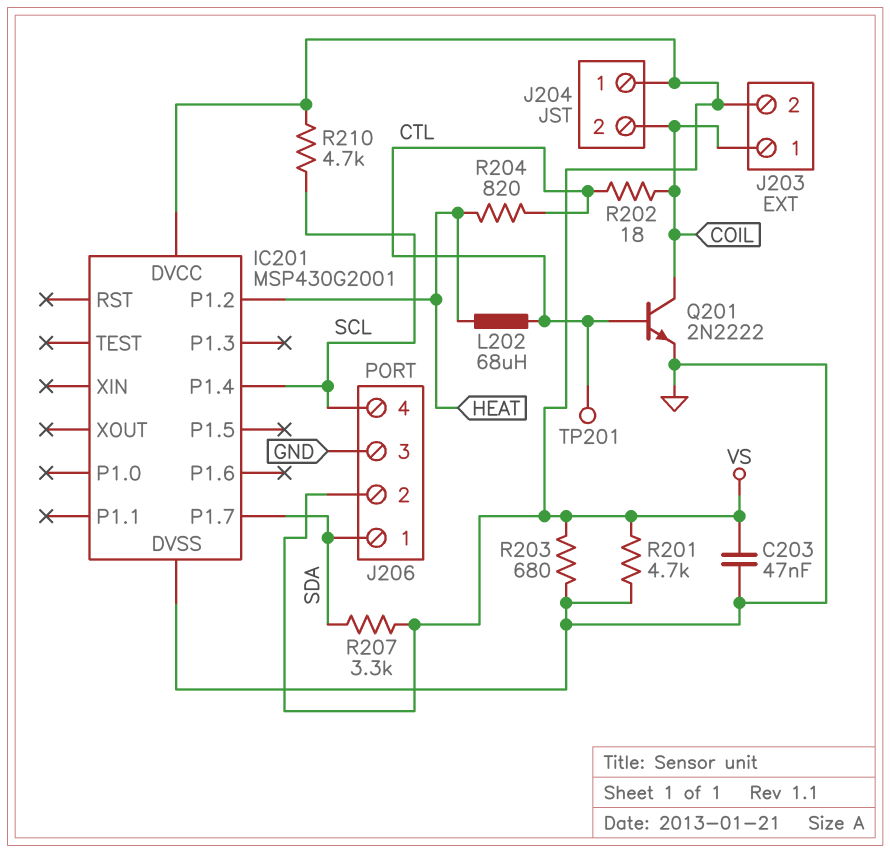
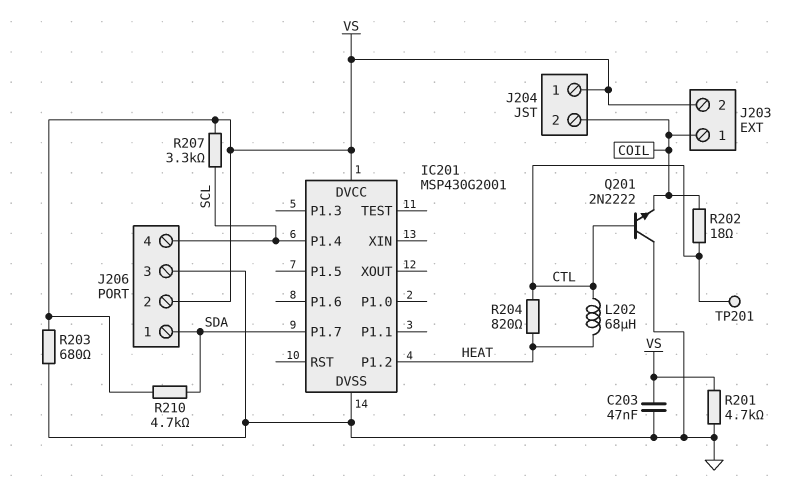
Q201: NPN 2N2222 (B CTL, C COIL, E GND) -> NPN 2N2222 (B CTL, C GND, E COIL)
R207: 3.3k (SDA, VS) -> 3.3k (SCL, VS)
R210: 4.7k (SCL, VS) -> 4.7k (SDA, VS)

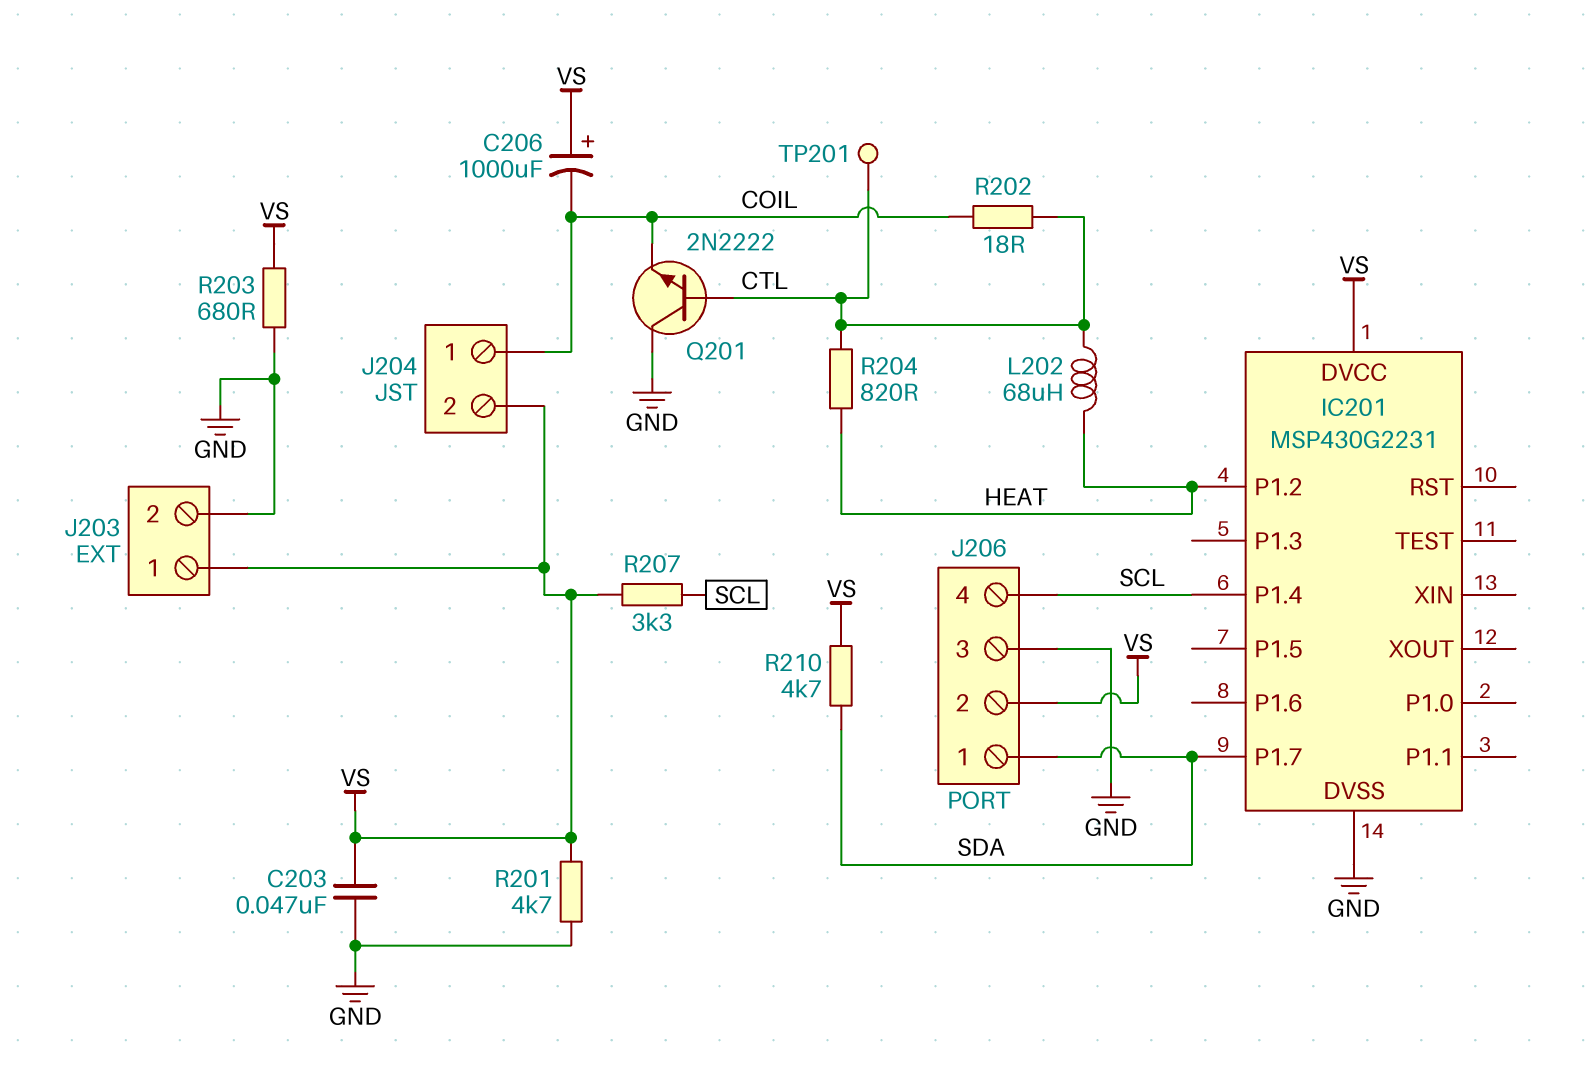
C206: none -> 1000uF (plus VS, minus COIL)
IC201: MSP430G2001 -> MSP430G2231
J203 pin 1: COIL -> VS
J203 pin 2: VS -> GND
J204 pin 1: VS -> COIL
J204 pin 2: COIL -> VS

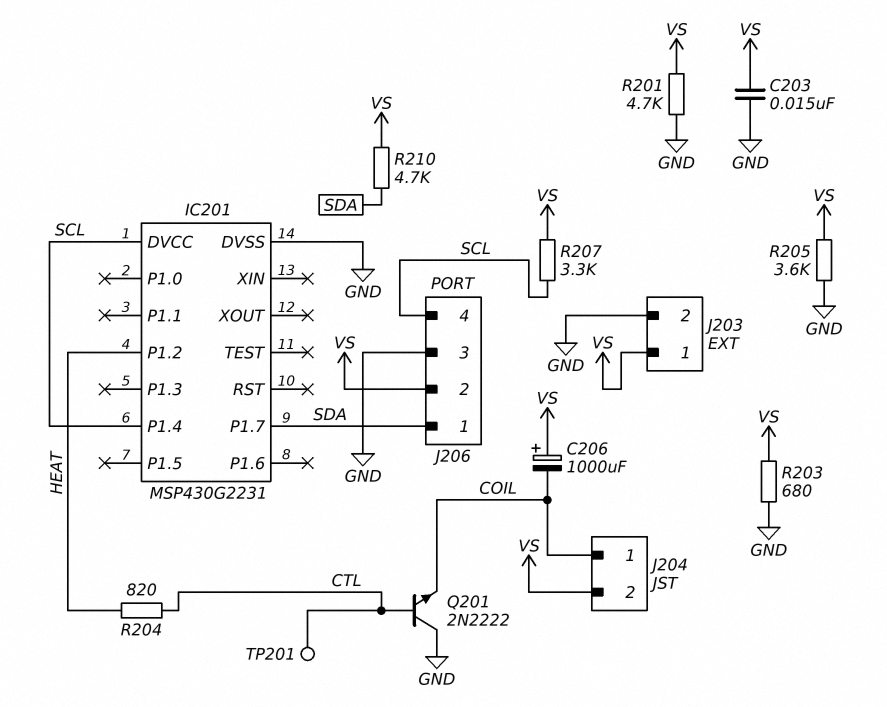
C203: 47nF (GND, VS) -> 15nF (GND, VS)
IC201 pin DVCC: VS -> SCL
L202: 68uH (CTL, HEAT) -> none
R202: 18 (COIL, CTL) -> none
R205: none -> 3.6k (GND, VS)

